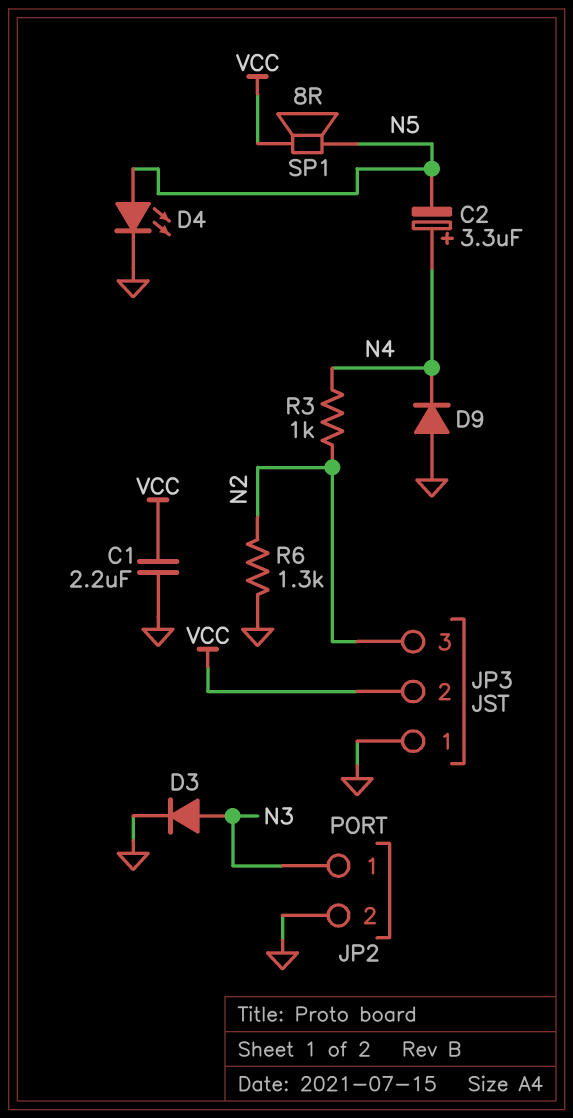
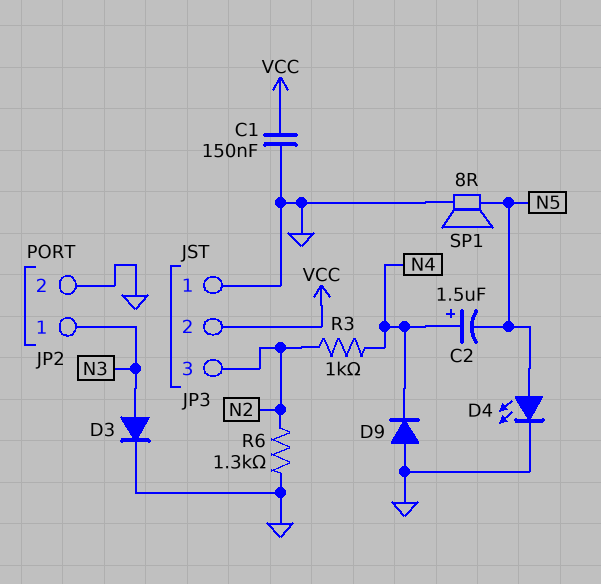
C1: 2.2uF (GND, VCC) -> 150nF (GND, VCC)
C2: 3.3uF (plus N4, minus N5) -> 1.5uF (plus N4, minus N5)
SP1: speaker 8R (N5, VCC) -> speaker 8R (GND, N5)

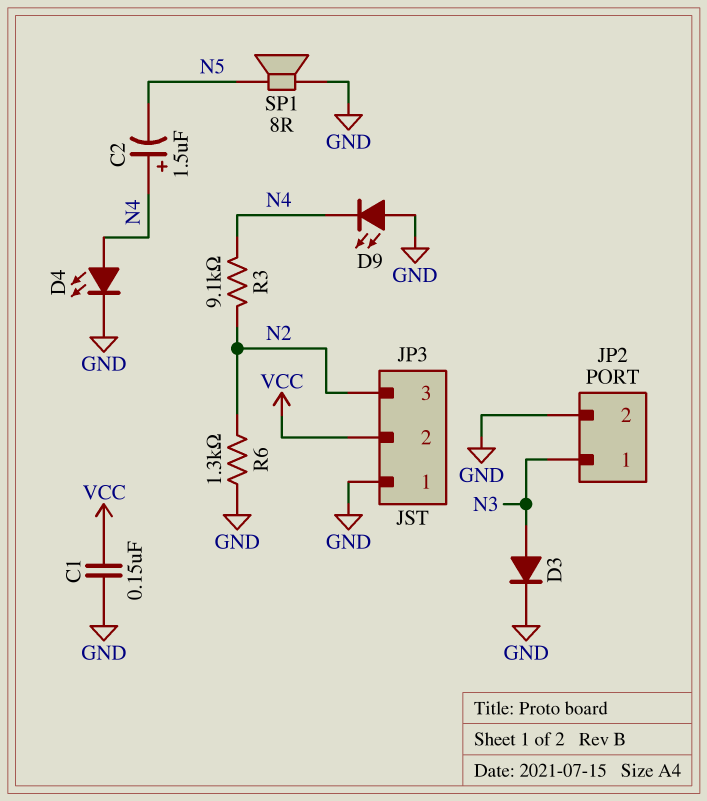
D4: LED (A N5, K GND) -> LED (A N4, K GND)
D9: diode (A GND, K N4) -> LED (A GND, K N4)
R3: 1k (N2, N4) -> 9.1k (N2, N4)

